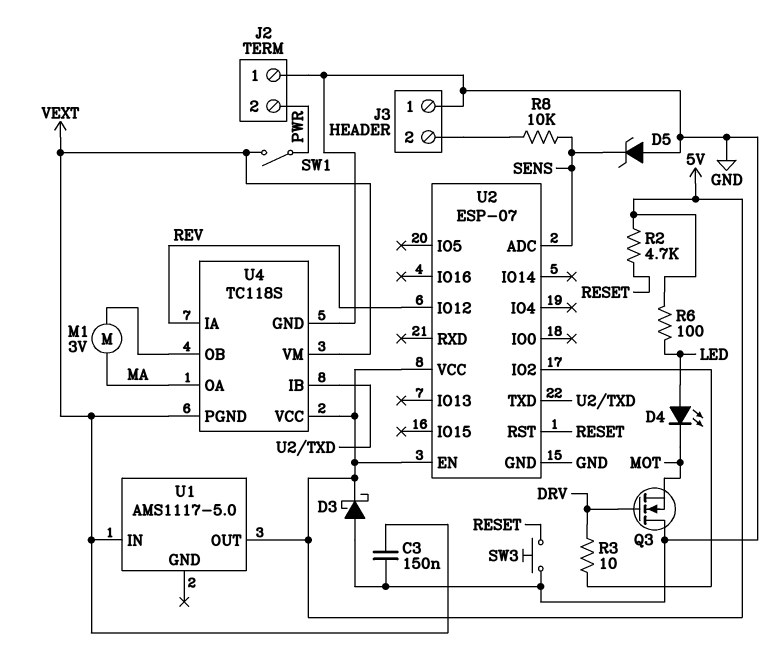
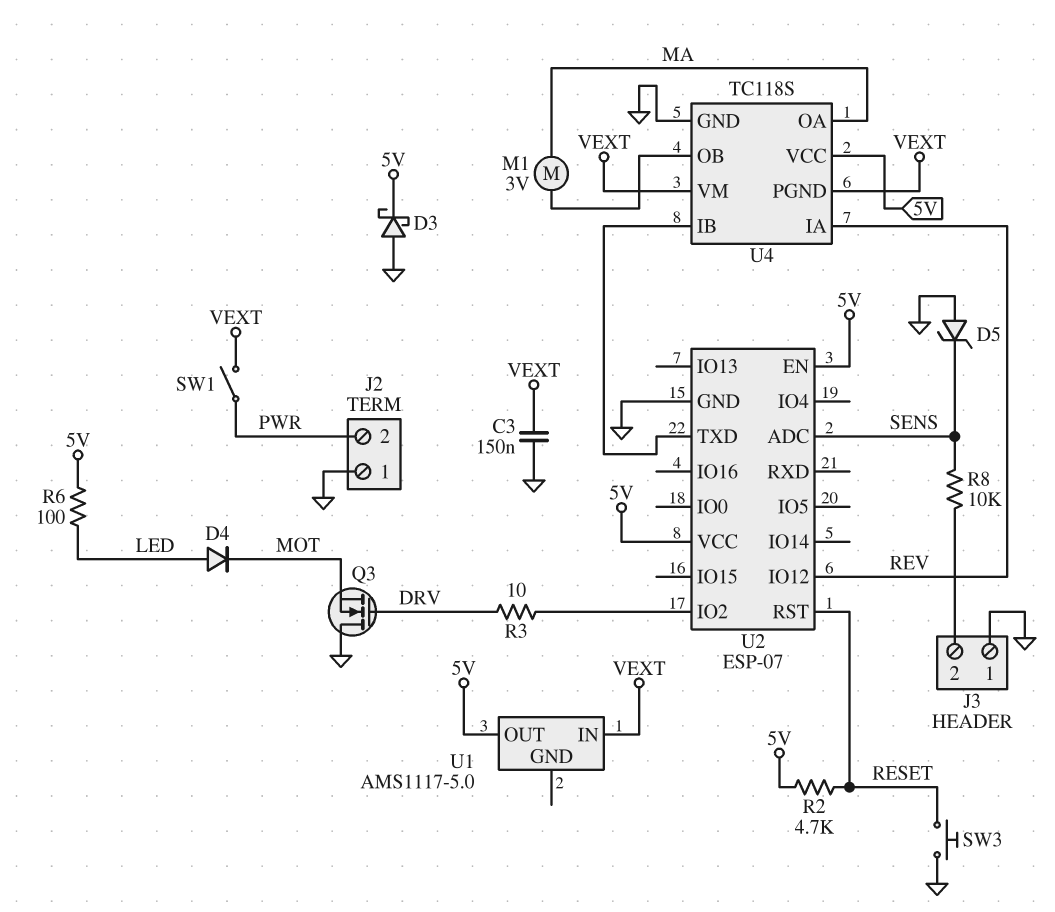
D4: LED (A LED, K MOT) -> diode (A LED, K MOT)

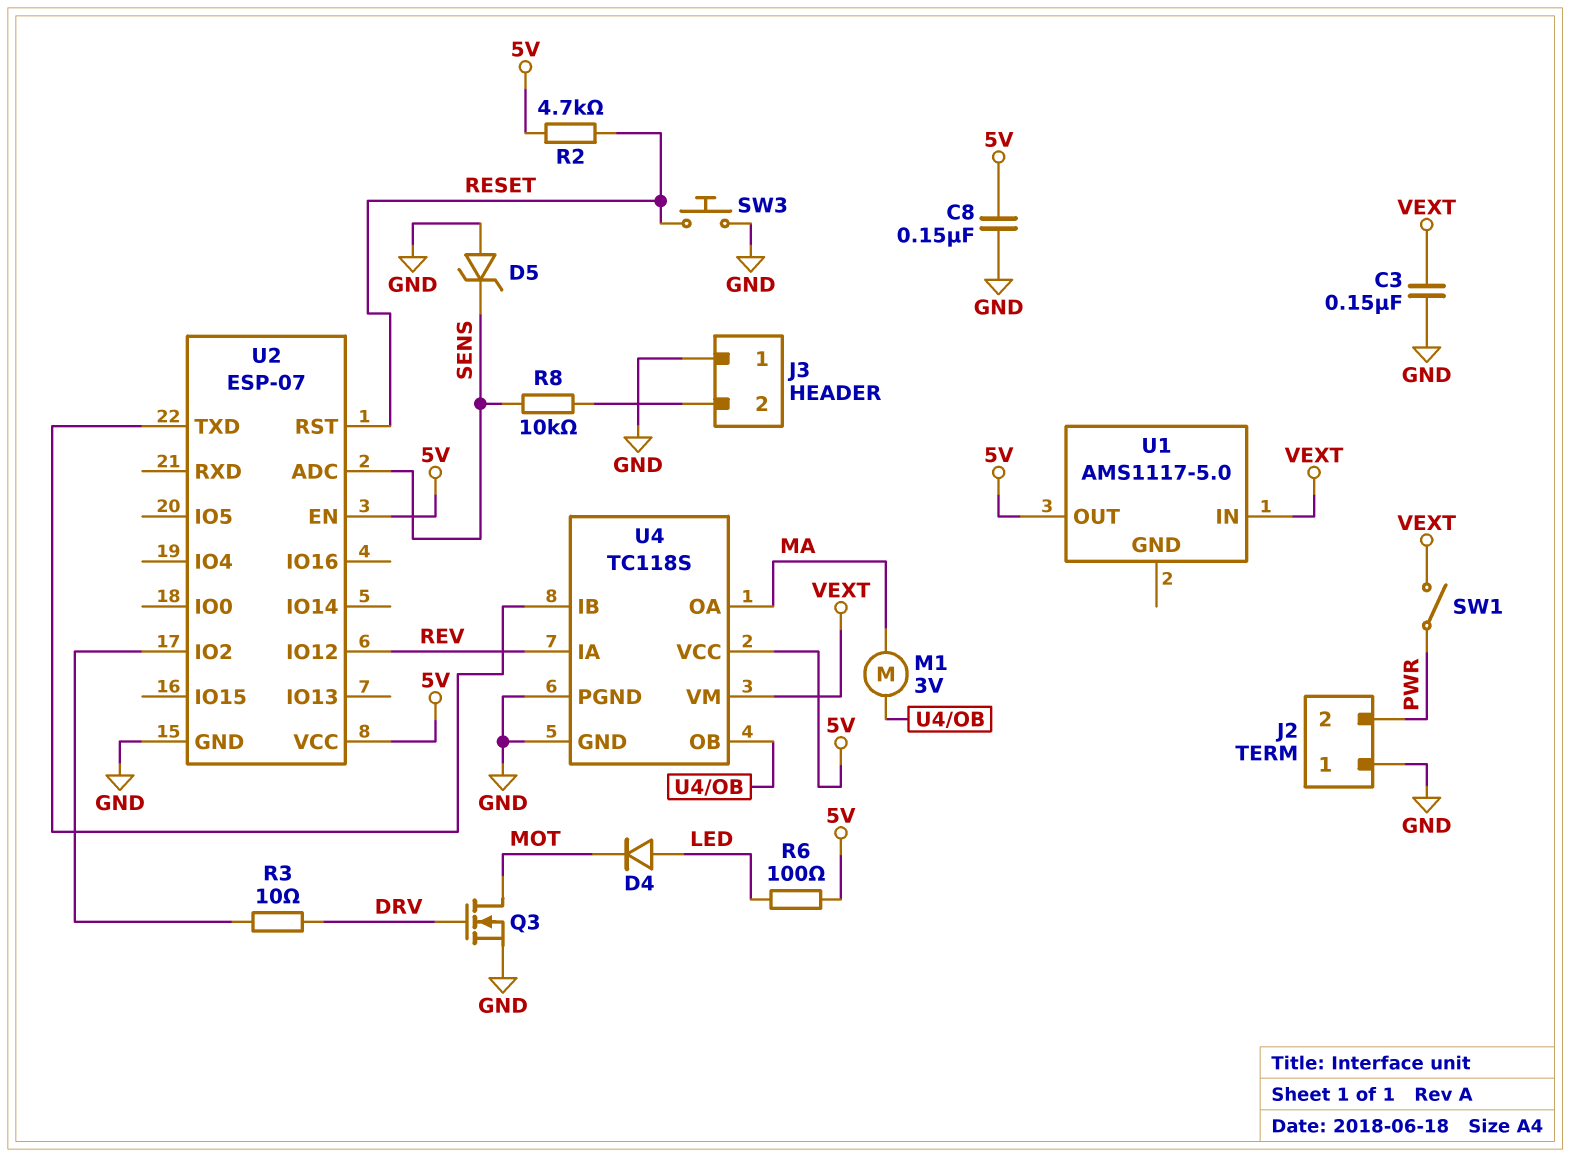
C8: none -> 150nF (5V, GND)
D3: schottky (A GND, K 5V) -> none
Q3: NMOS (G DRV, D GND, S MOT) -> NMOS (G DRV, D MOT, S GND)
U4 pin PGND: VEXT -> GND

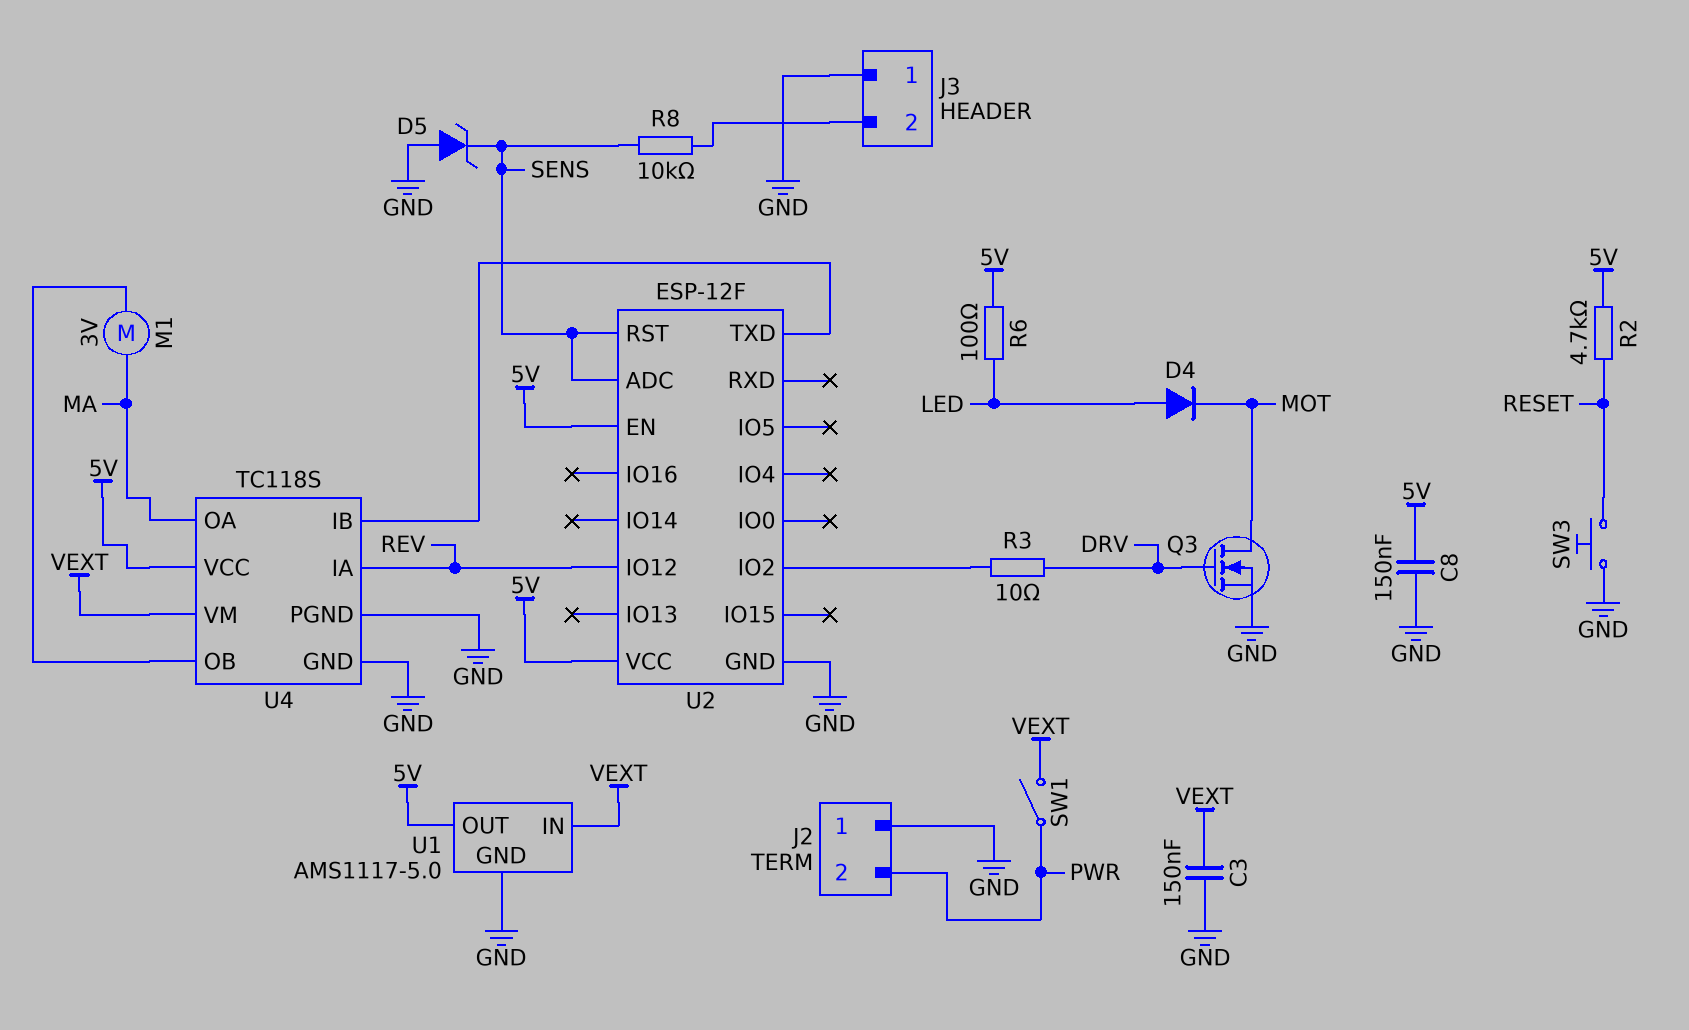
U1 pin GND: none -> GND
U2: ESP-07 -> ESP-12F
U2 pin RST: RESET -> SENS

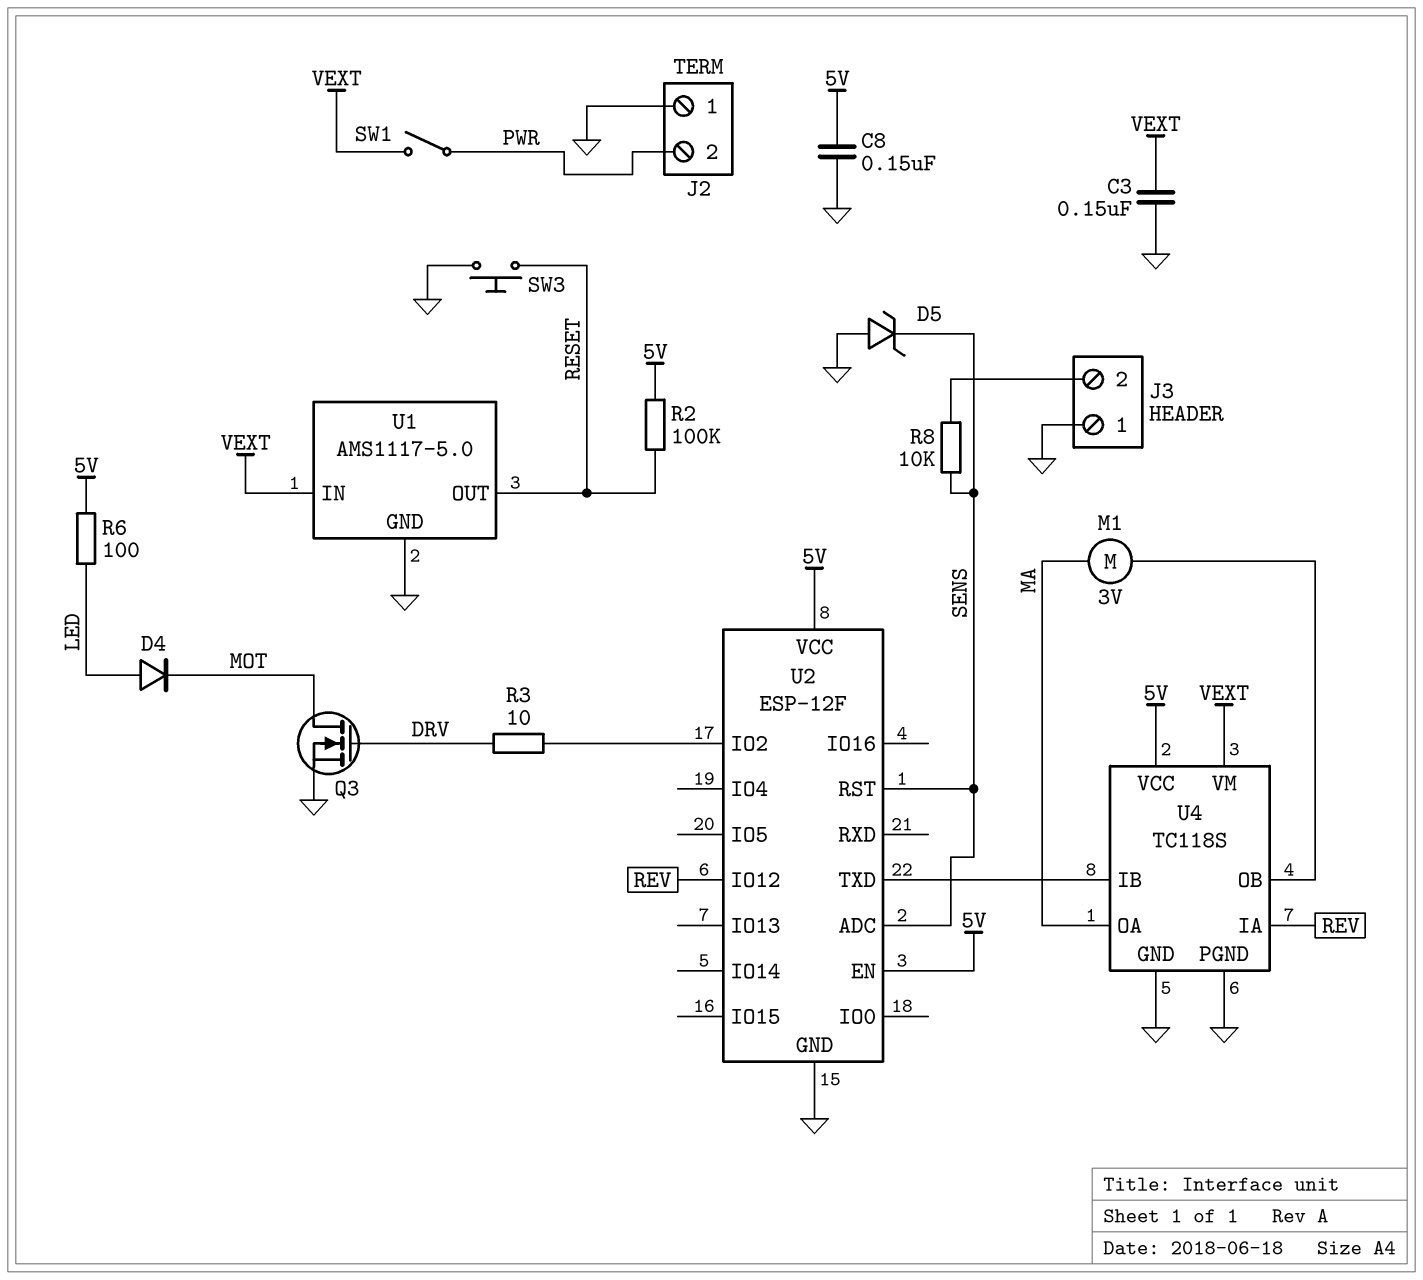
R2: 4.7k (5V, RESET) -> 100k (5V, RESET)
U1 pin OUT: 5V -> RESET

